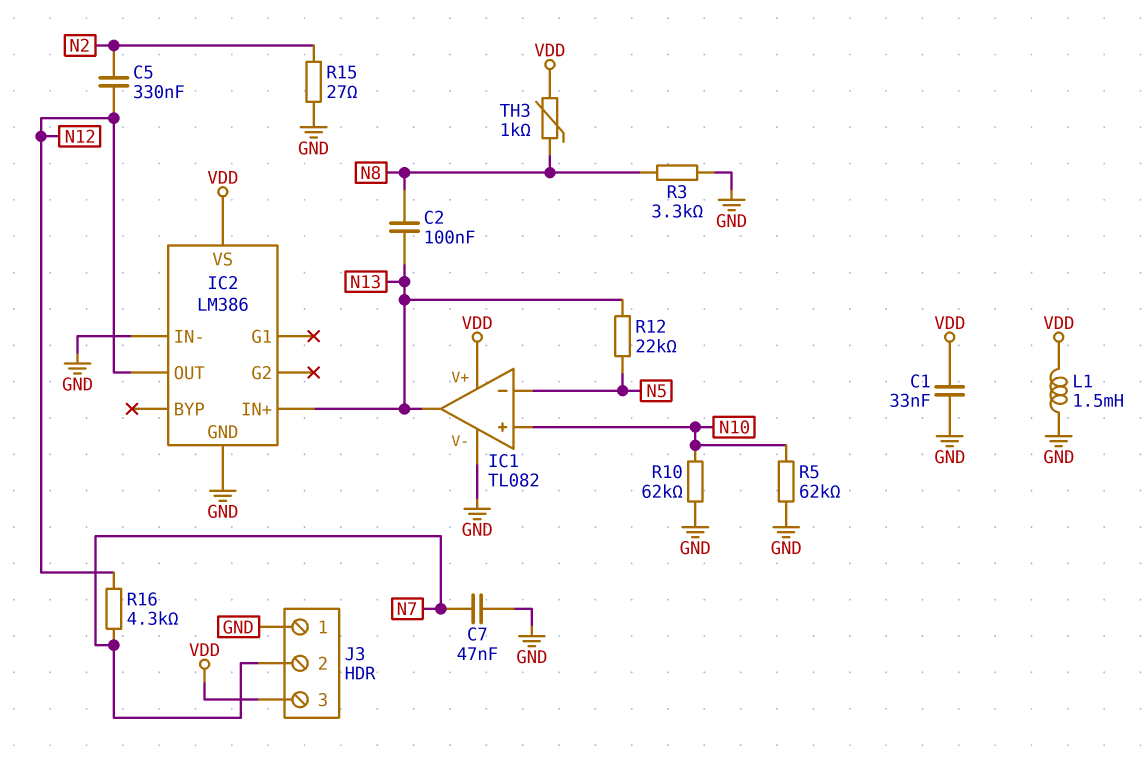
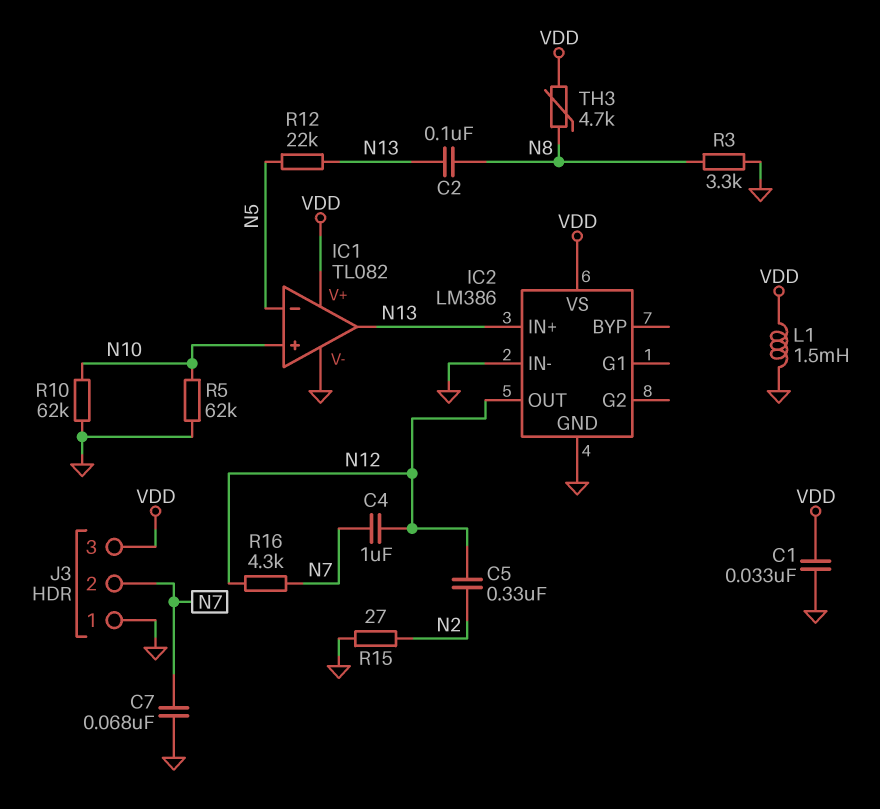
C4: none -> 1uF (N7, N12)
C7: 47nF (GND, N7) -> 68nF (GND, N7)
TH3: 1k (N8, VDD) -> 4.7k (N8, VDD)

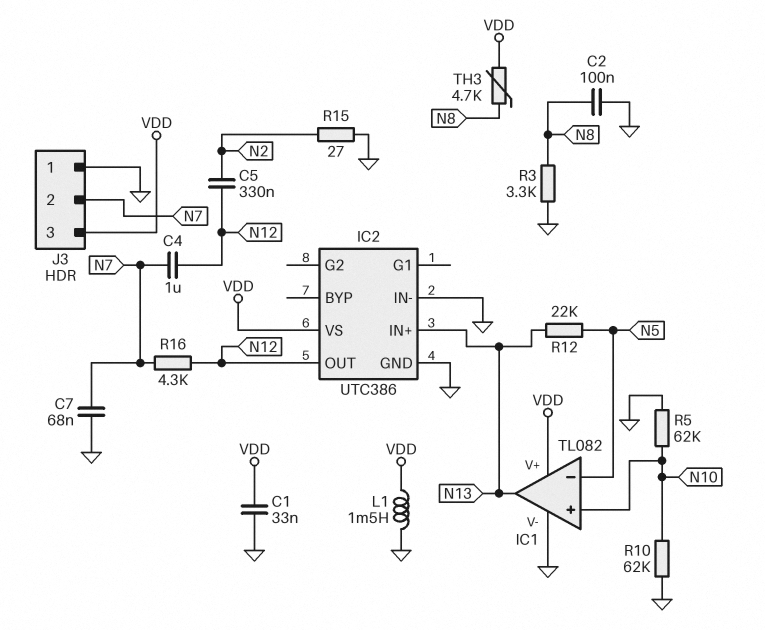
C2: 100nF (N8, N13) -> 100nF (GND, N8)
IC2: LM386 -> UTC386

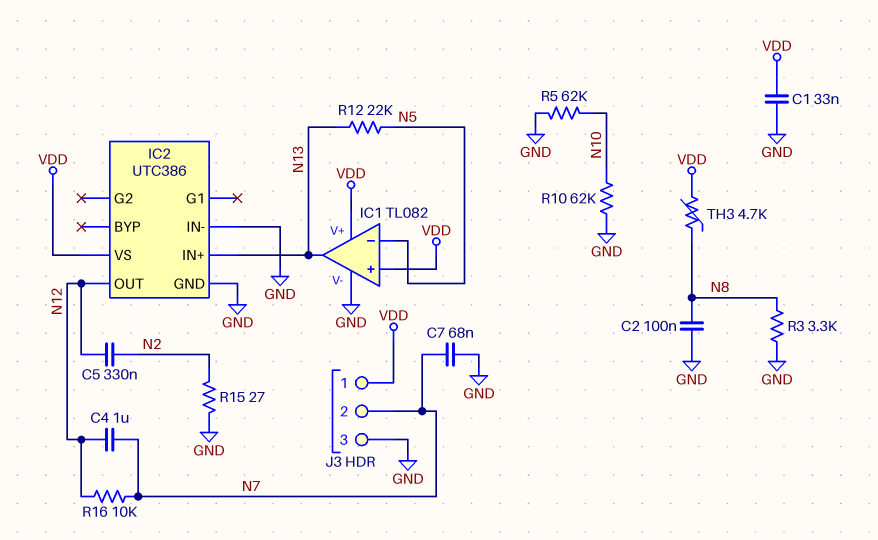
IC1 pin in+: N10 -> VDD
J3 pin 1: GND -> VDD
J3 pin 3: VDD -> GND
L1: 1.5mH (GND, VDD) -> none
R16: 4.3k (N7, N12) -> 10k (N7, N12)

